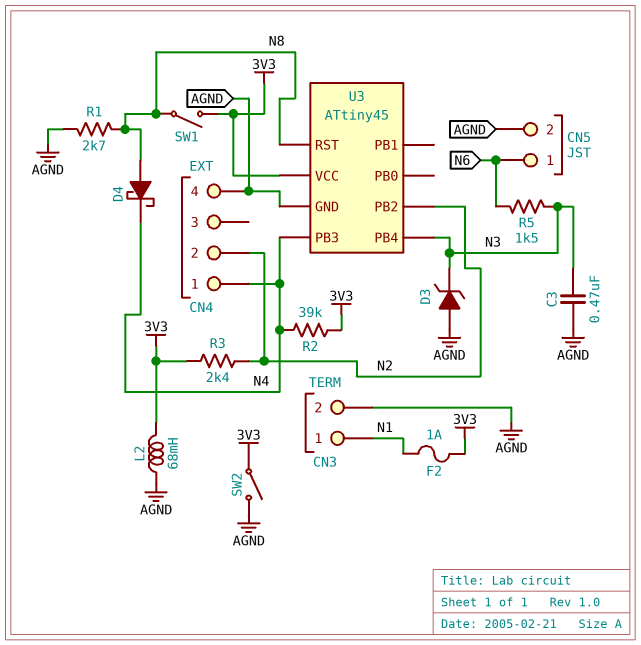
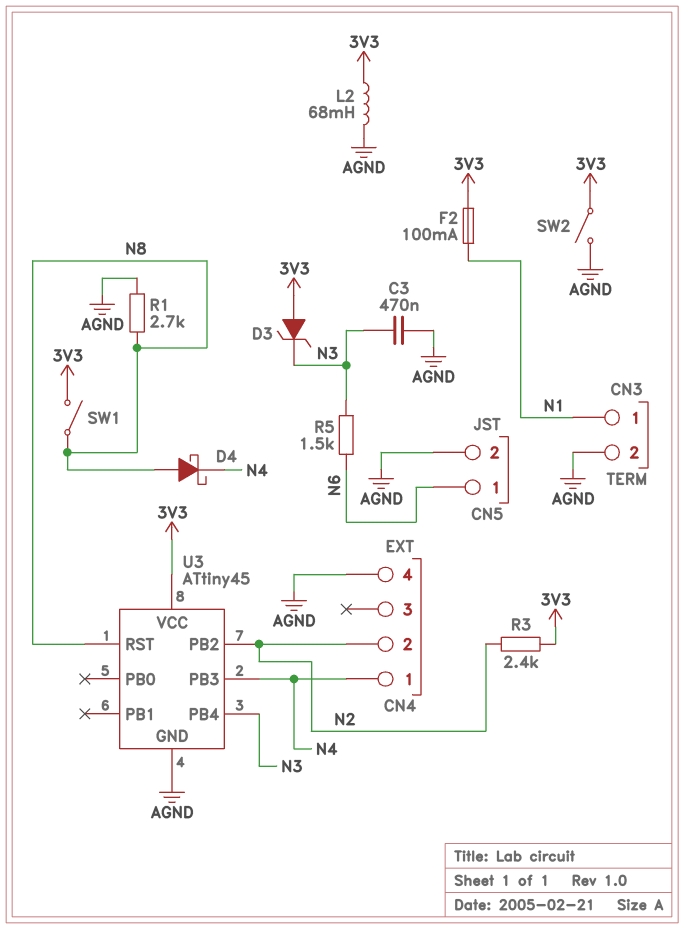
D3: zener (A AGND, K N3) -> zener (A 3V3, K N3)
F2: 1A (3V3, N1) -> 100mA (3V3, N1)
R2: 39k (3V3, N4) -> none

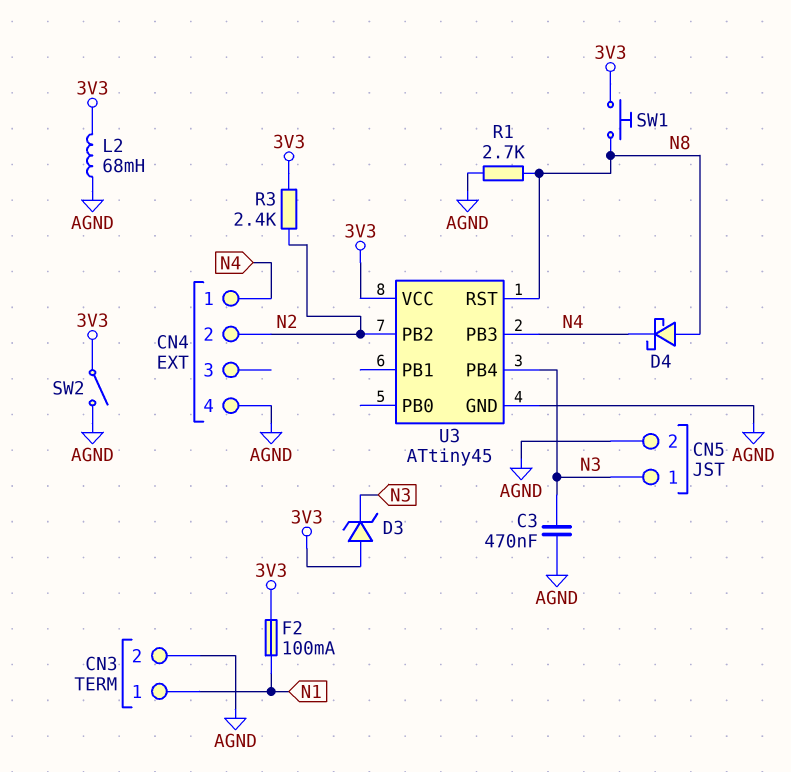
CN5 pin 1: N6 -> N3
R5: 1.5k (N3, N6) -> none
SW1: switch (3V3, N8) -> button (3V3, N8)

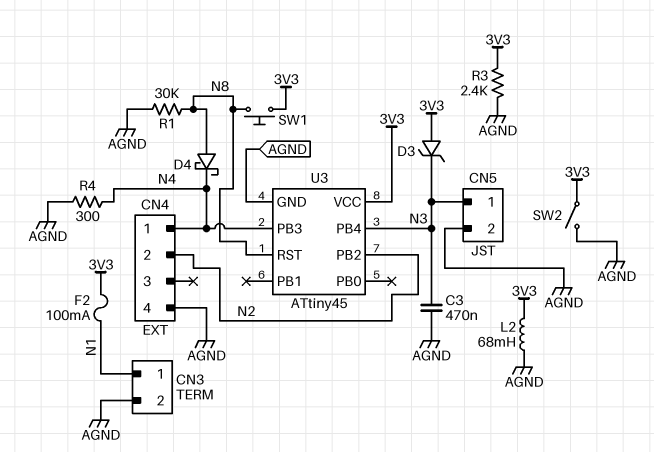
R1: 2.7k (AGND, N8) -> 30k (AGND, N8)
R3: 2.4k (3V3, N2) -> 2.4k (3V3, AGND)
R4: none -> 300 (AGND, N4)

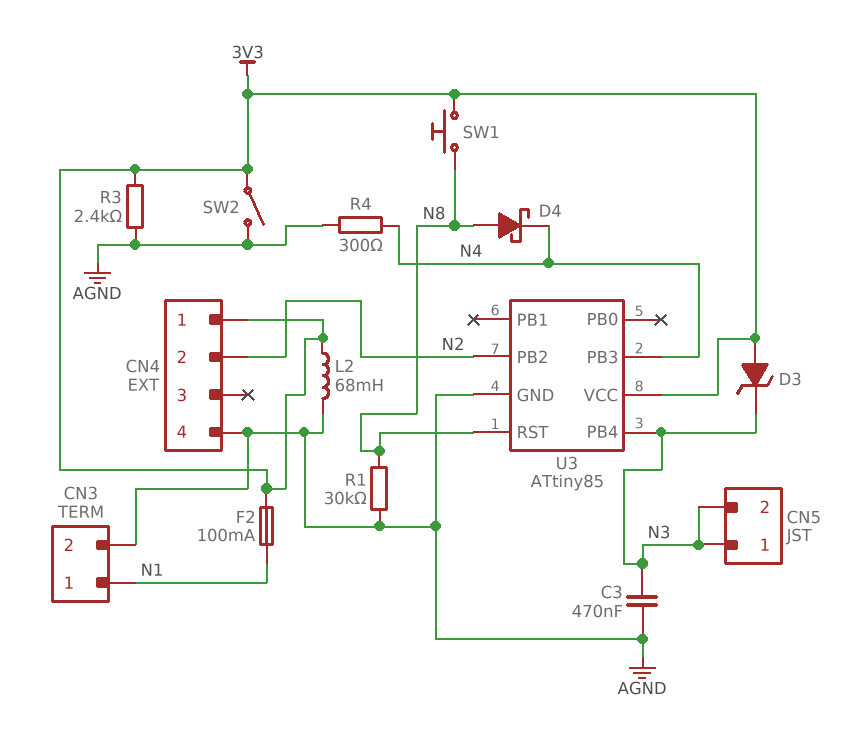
CN4 pin 1: N4 -> 3V3
CN5 pin 2: AGND -> N3
U3: ATtiny45 -> ATtiny85

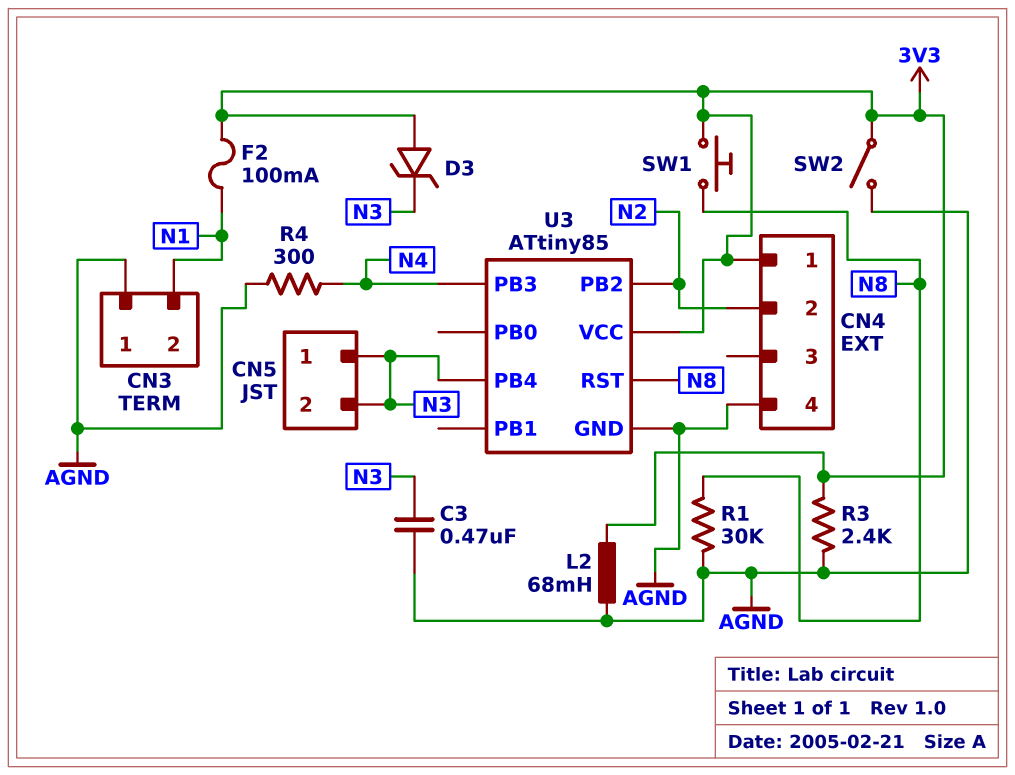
CN3 pin 1: N1 -> AGND
CN3 pin 2: AGND -> N1
D4: schottky (A N8, K N4) -> none

